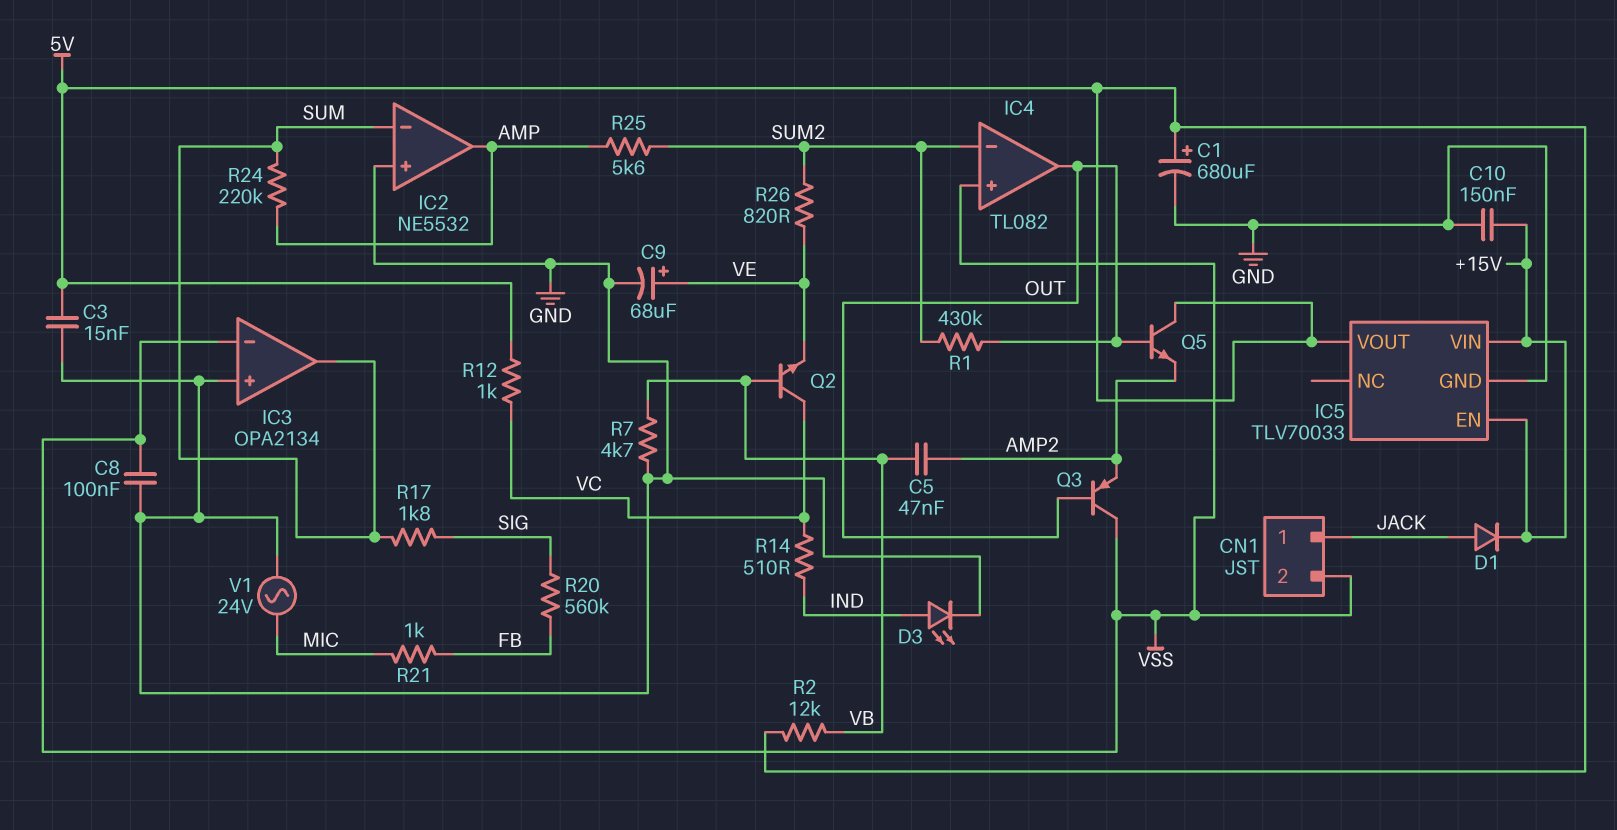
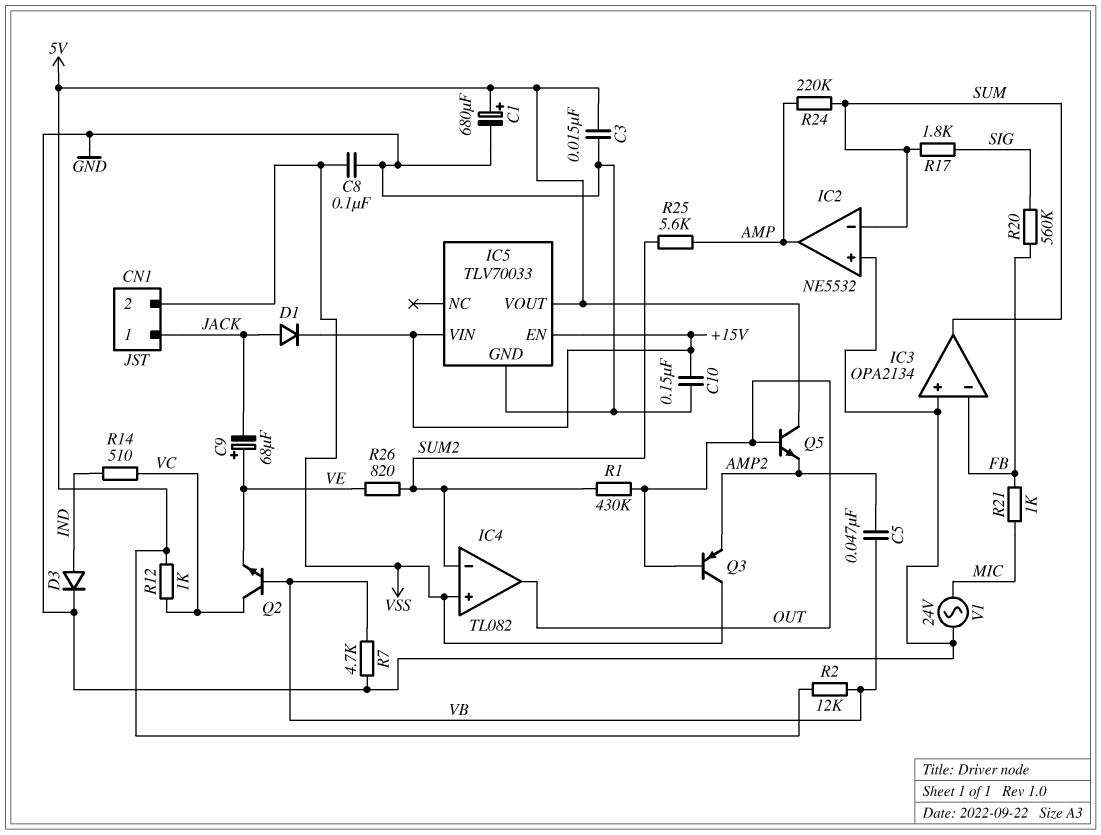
C9: 68uF (plus VE, minus GND) -> 68uF (plus VE, minus JACK)
D3: LED (A IND, K GND) -> diode (A IND, K GND)
IC3 pin in-: VSS -> FB

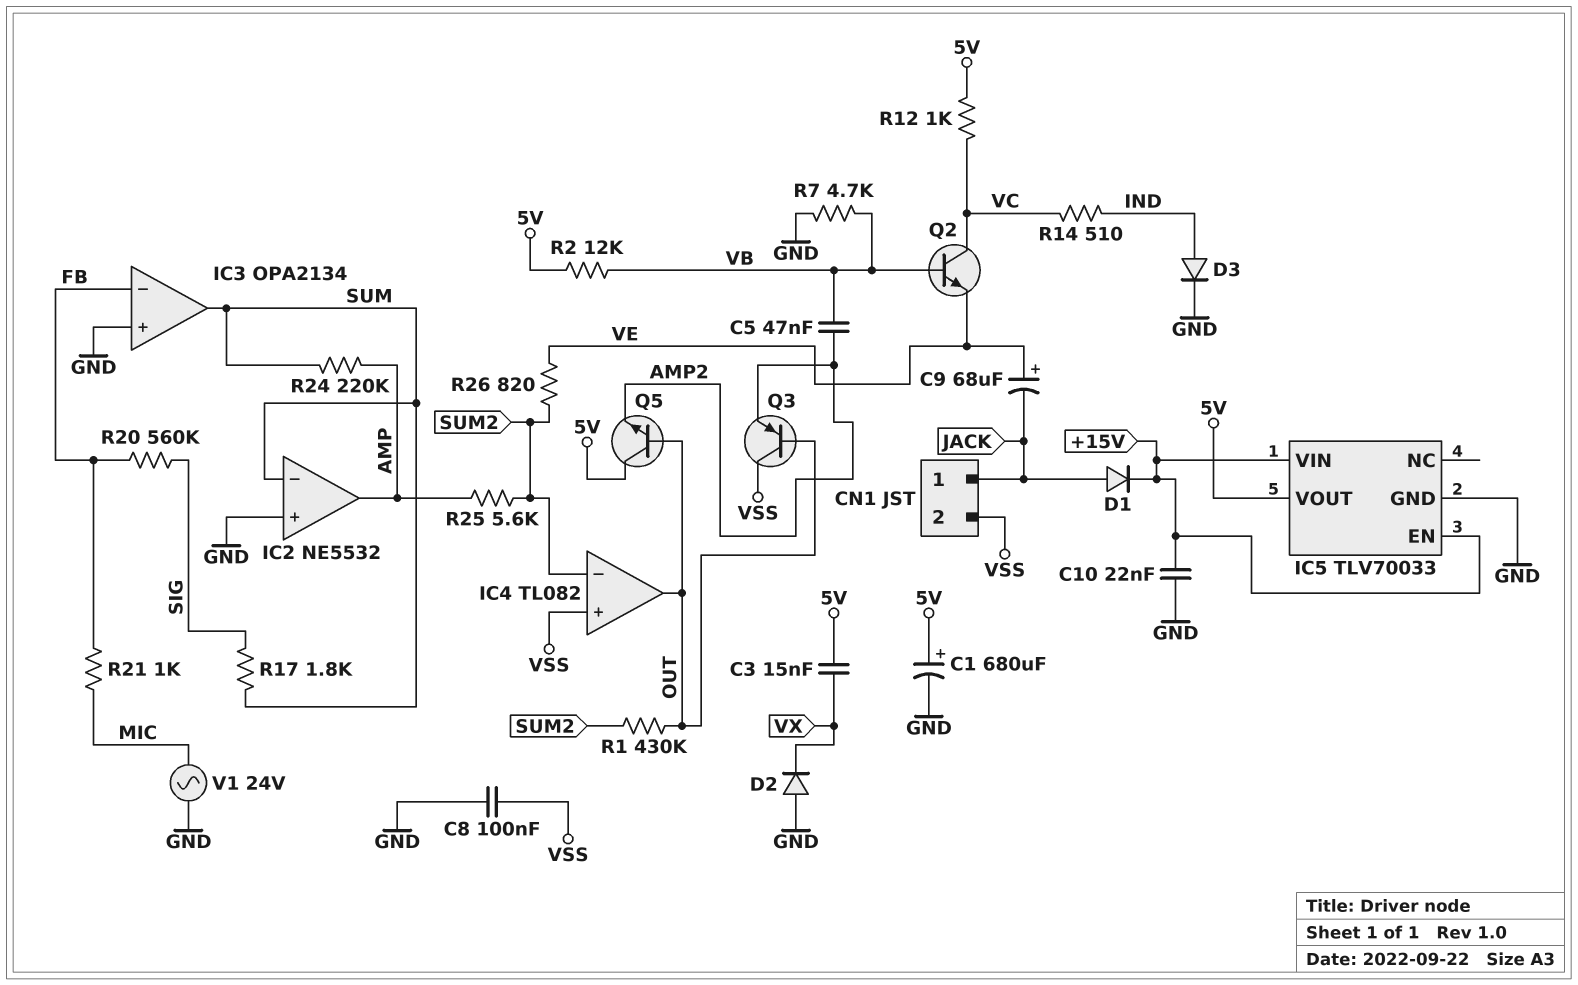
C3: 15nF (5V, GND) -> 15nF (5V, VX)
C10: 150nF (+15V, GND) -> 22nF (+15V, GND)
D2: none -> diode (A GND, K VX)

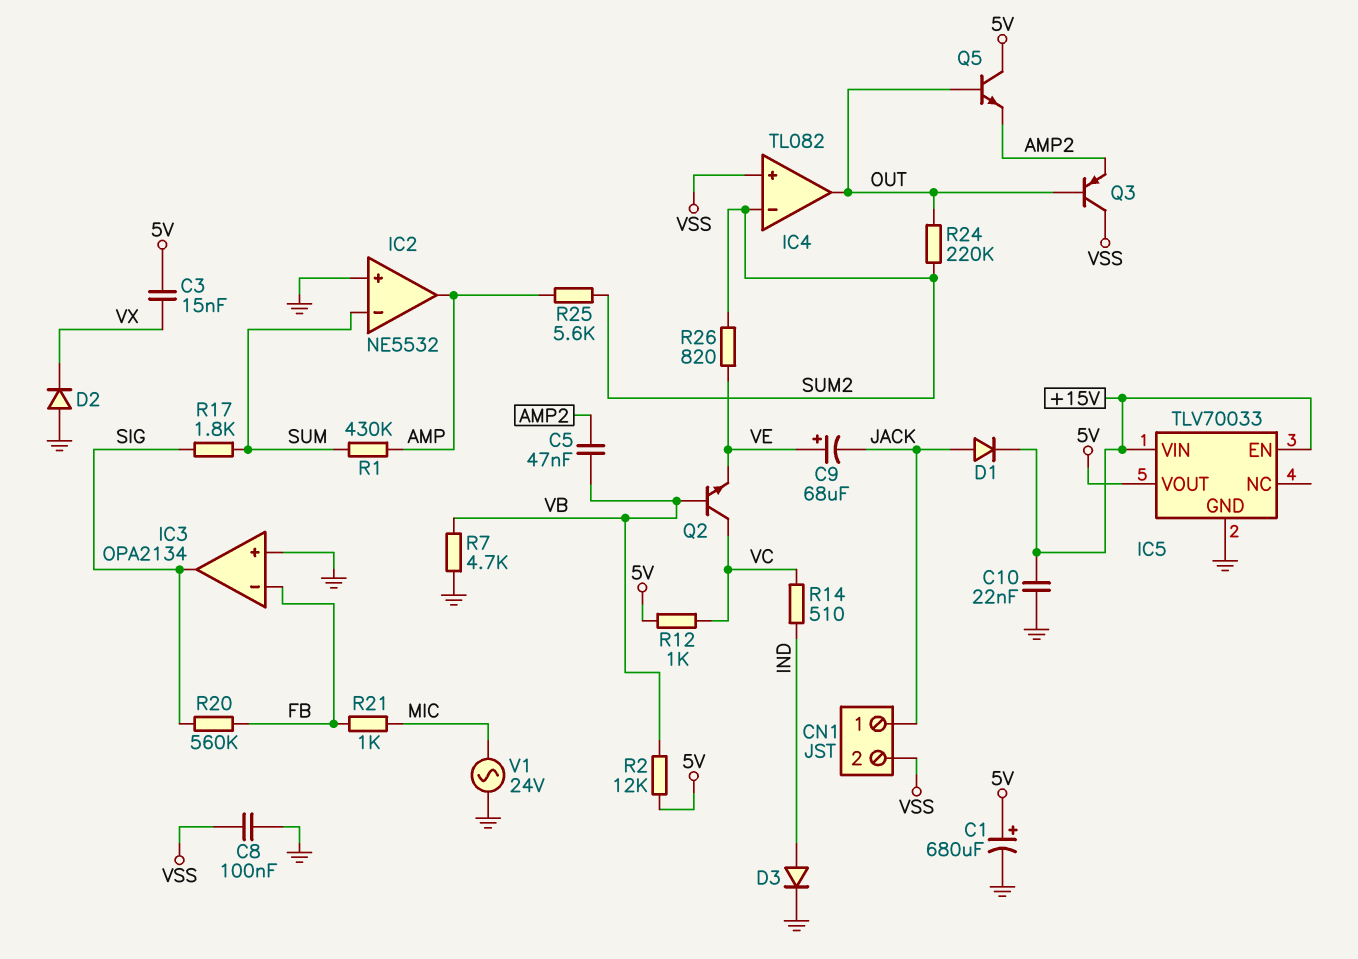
IC3 pin out: SUM -> SIG
R1: 430k (OUT, SUM2) -> 430k (AMP, SUM)
R24: 220k (AMP, SUM) -> 220k (OUT, SUM2)

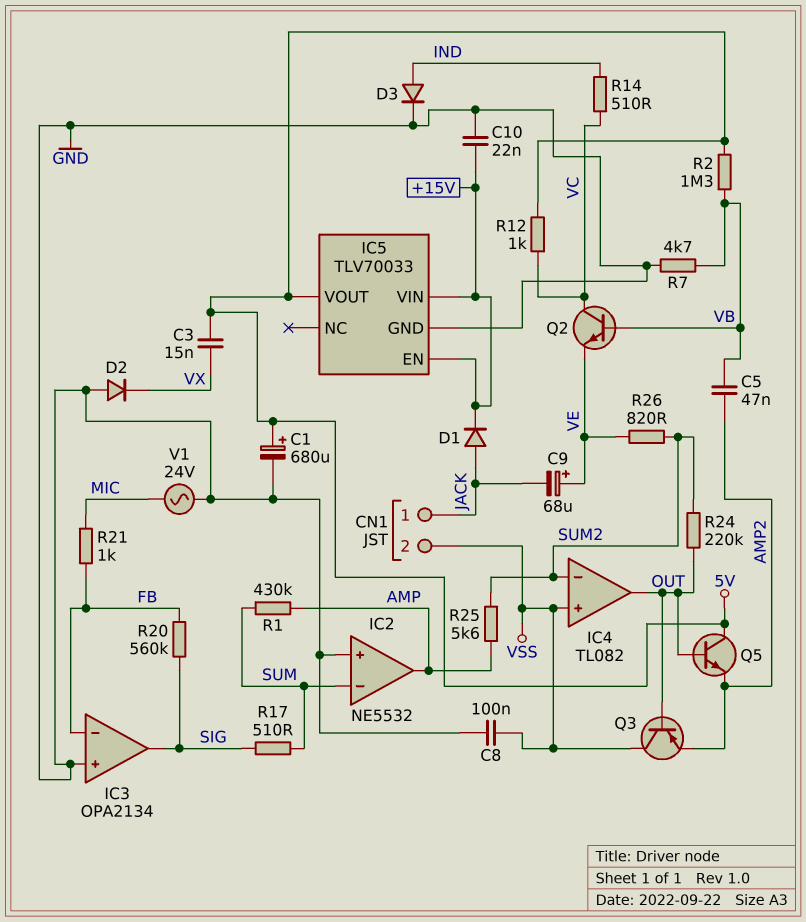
R2: 12k (5V, VB) -> 1.3M (5V, VB)
R17: 1.8k (SIG, SUM) -> 510 (SIG, SUM)

